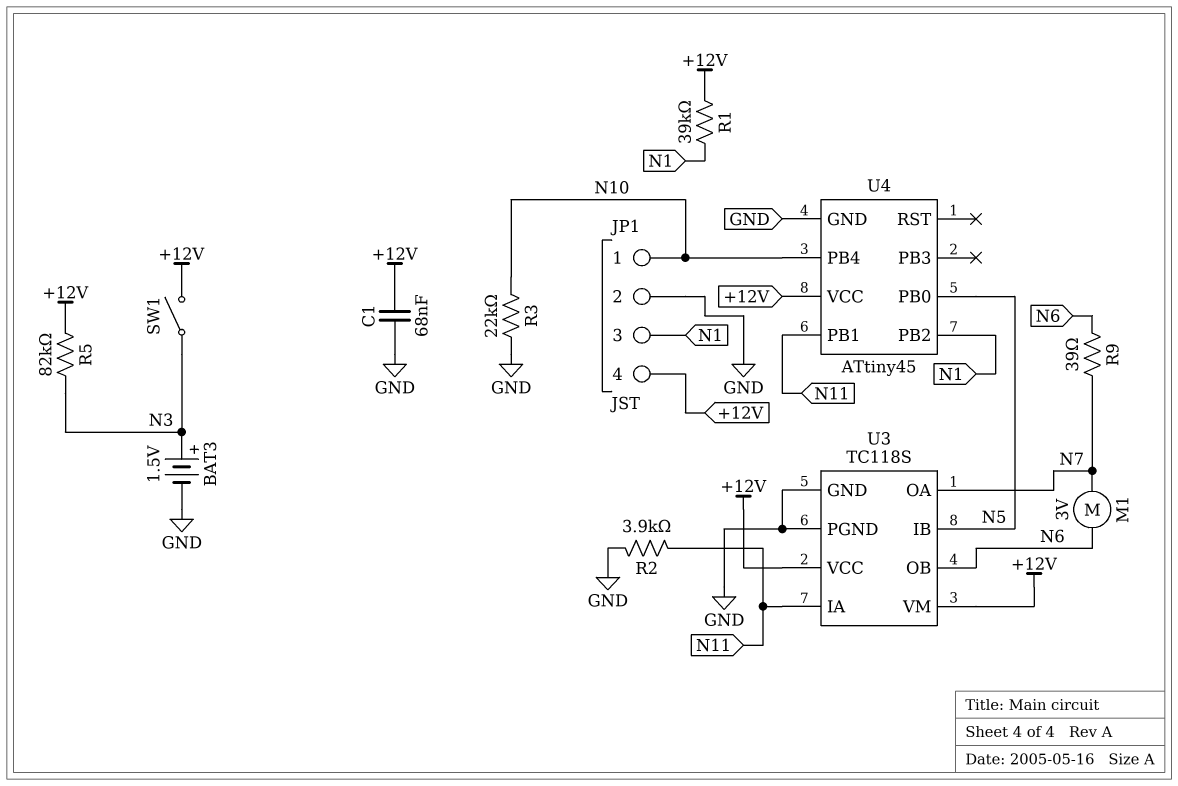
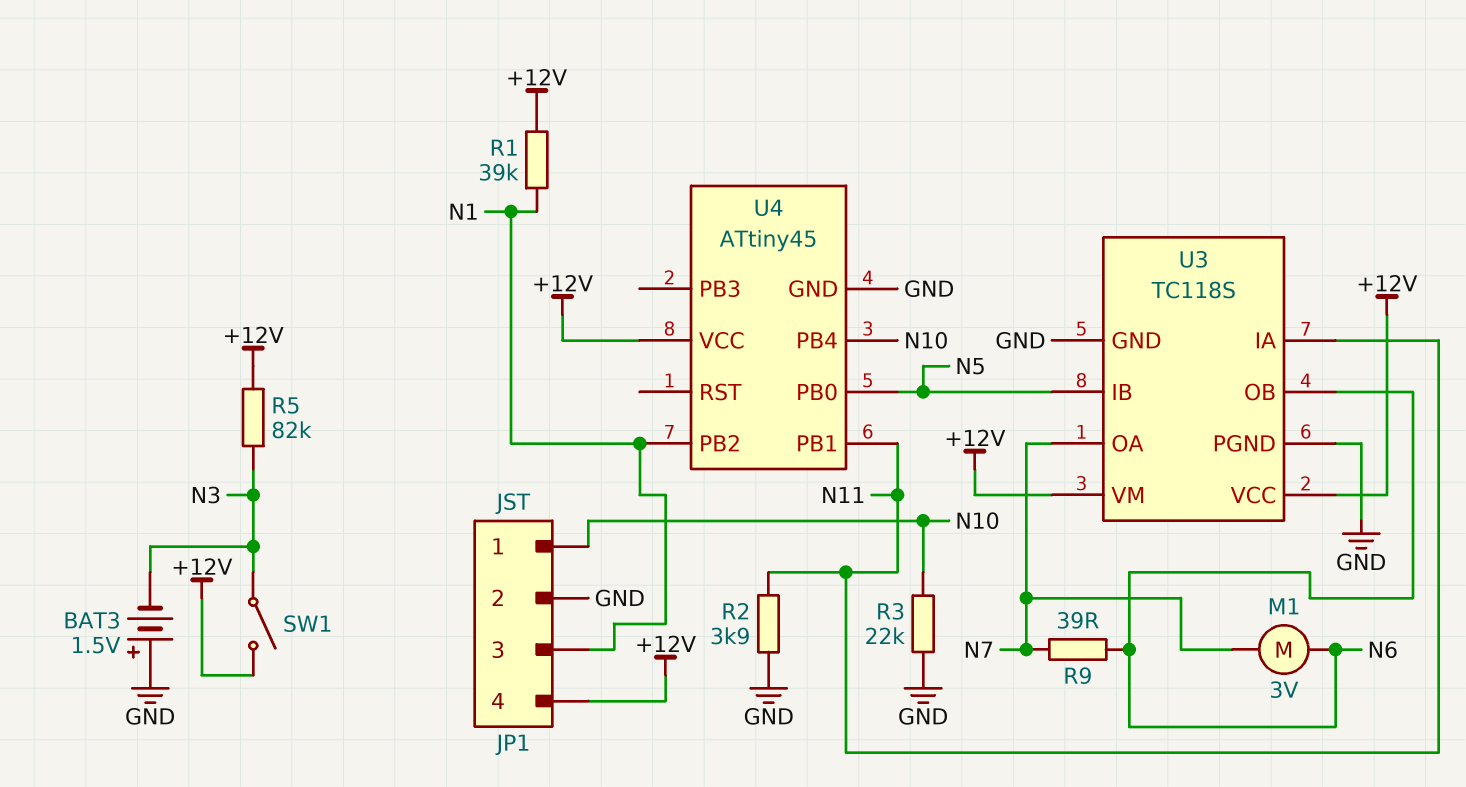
BAT3: 1.5V (plus N3, minus GND) -> 1.5V (plus GND, minus N3)
C1: 68nF (+12V, GND) -> none

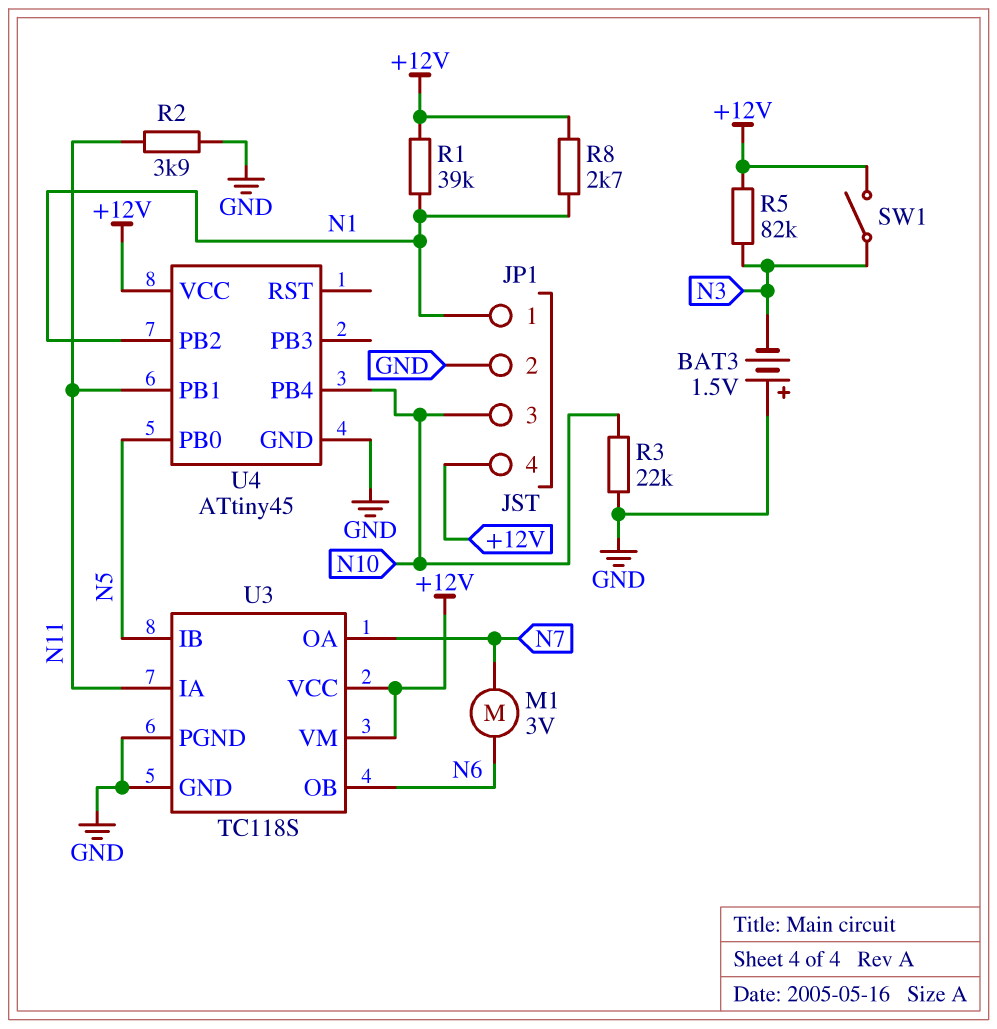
JP1 pin 1: N10 -> N1
JP1 pin 3: N1 -> N10
R8: none -> 2.7k (+12V, N1)
R9: 39 (N6, N7) -> none

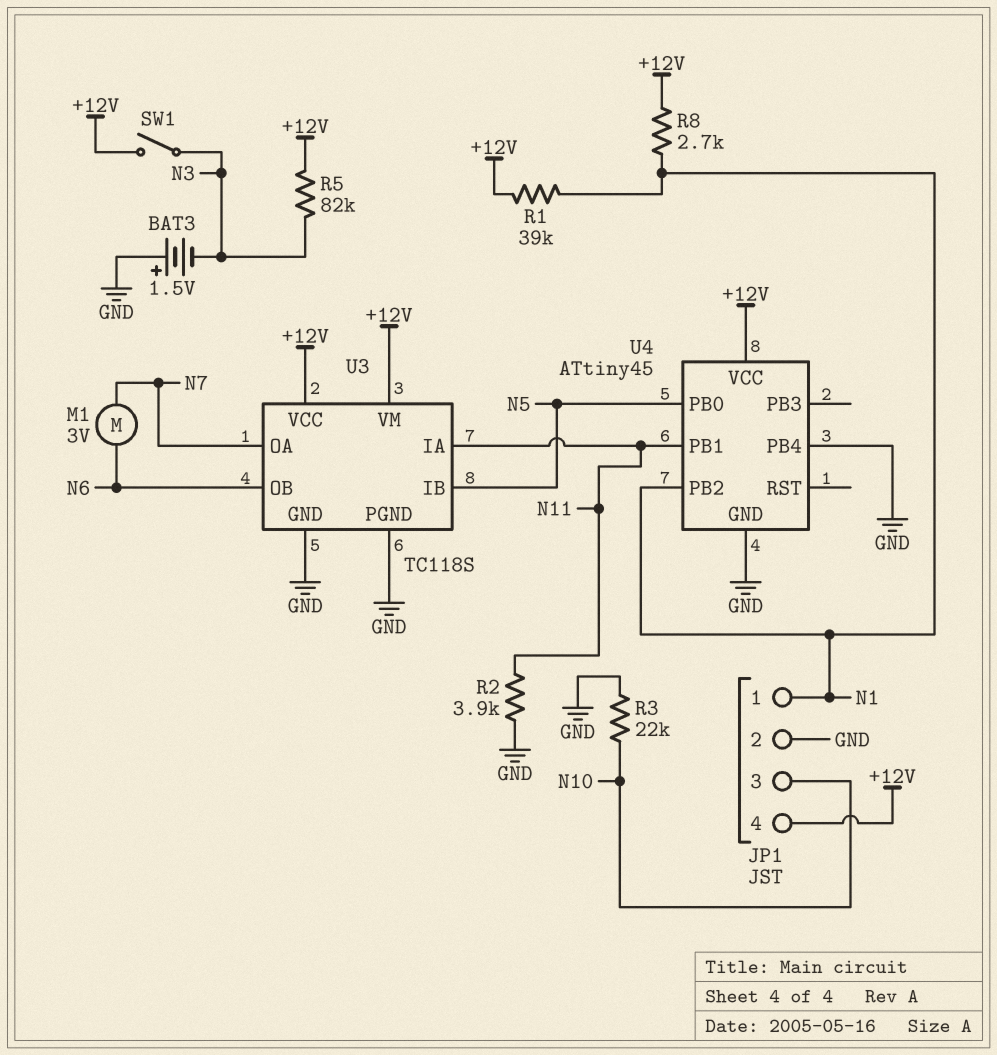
U4 pin PB4: N10 -> GND

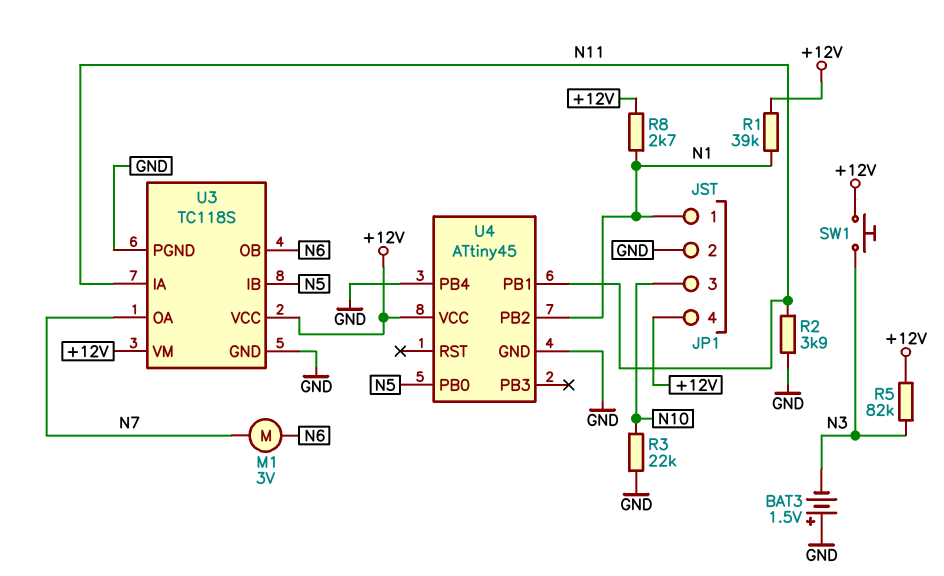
SW1: switch (+12V, N3) -> button (+12V, N3)

